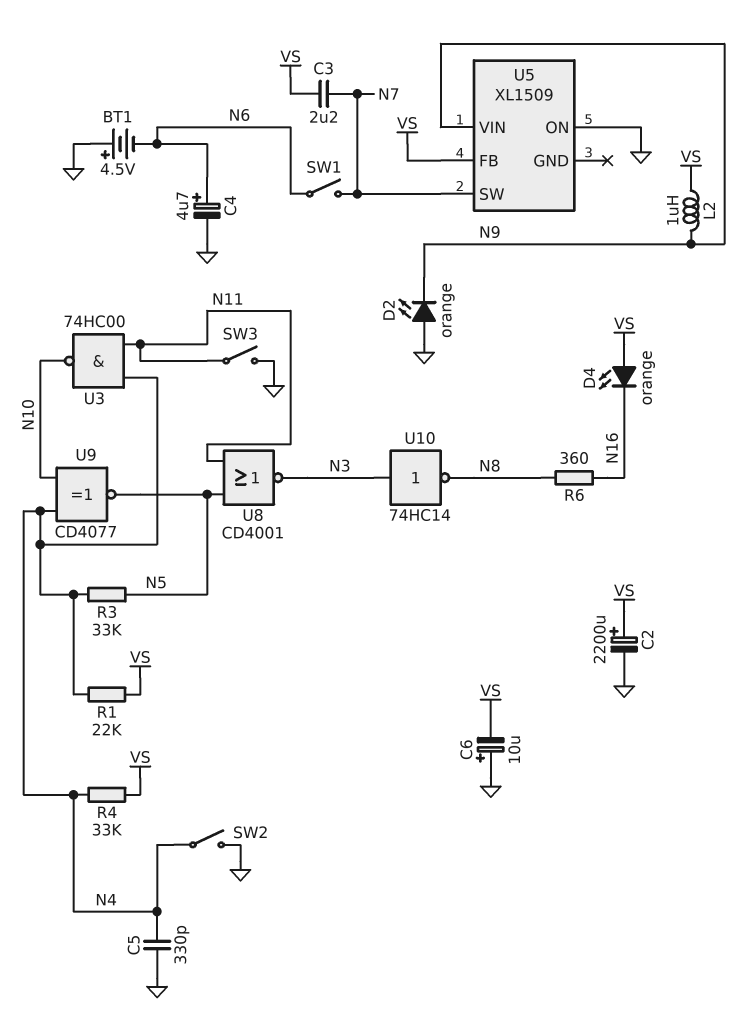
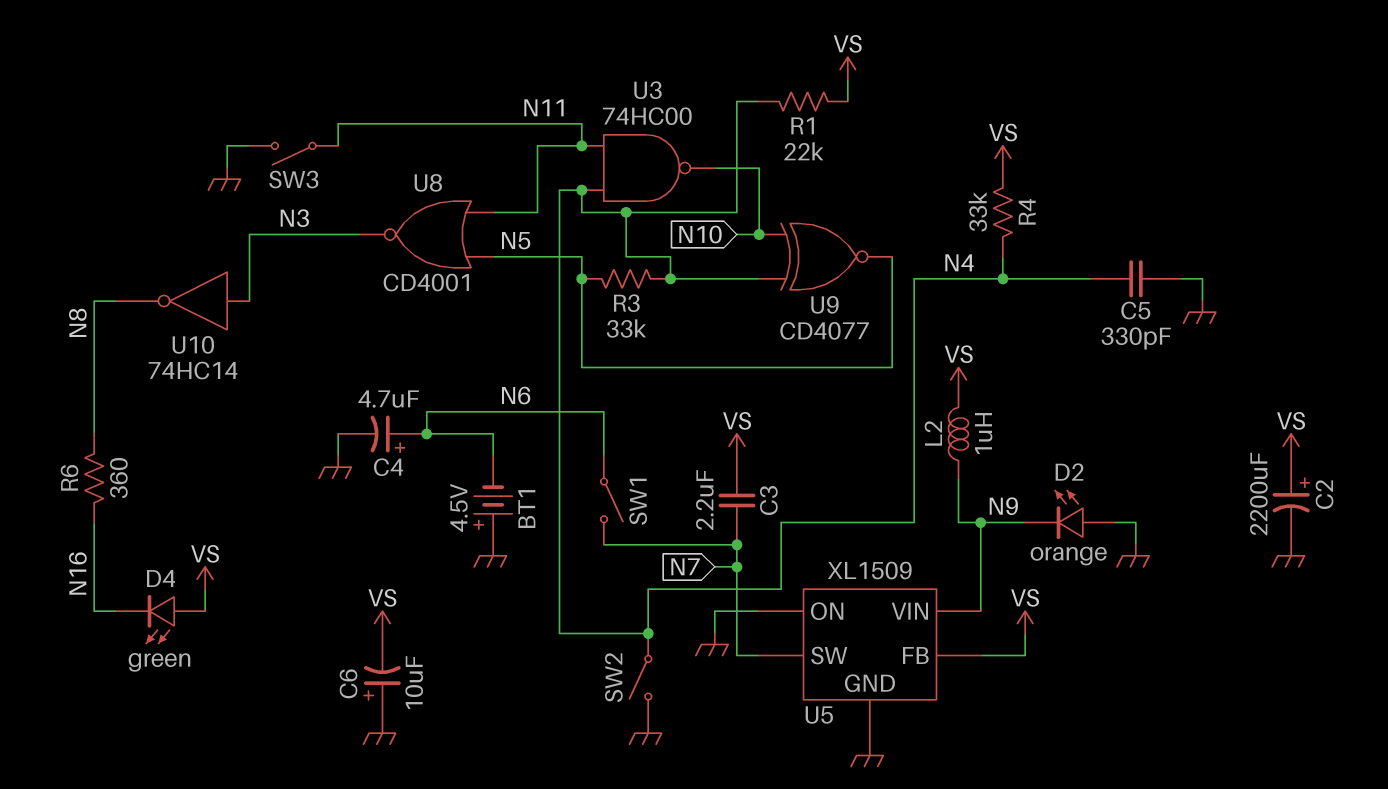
D4: LED orange (A VS, K N16) -> LED green (A VS, K N16)
U5 pin GND: none -> GND

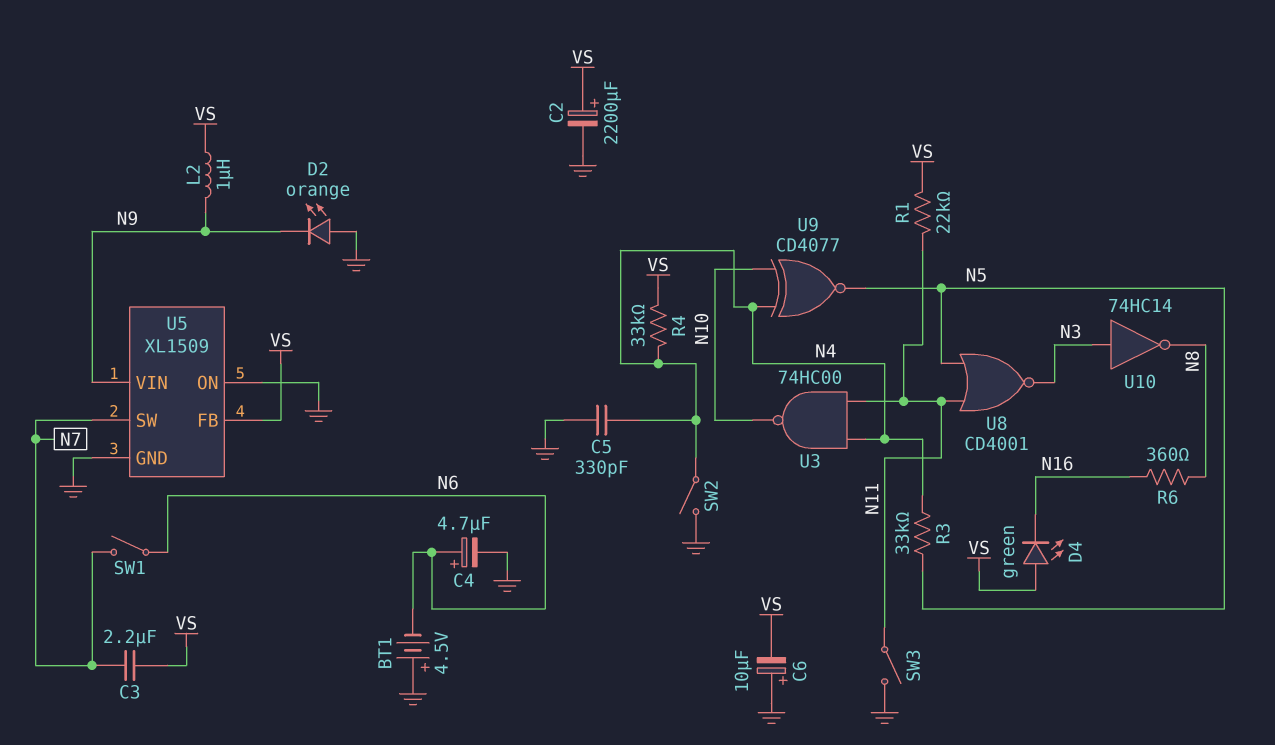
R1: 22k (N4, VS) -> 22k (N11, VS)

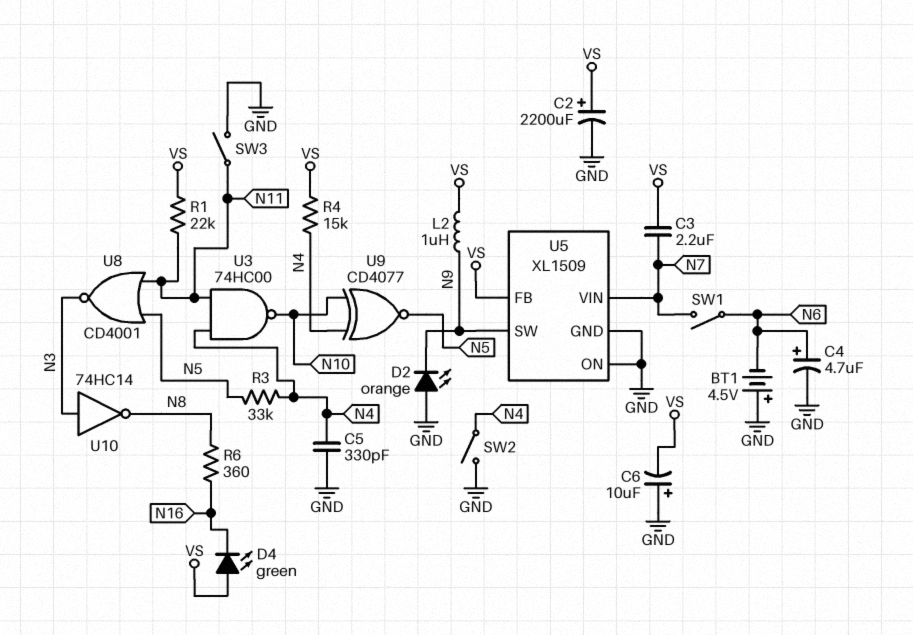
R4: 33k (N4, VS) -> 15k (N4, VS)
U5 pin SW: N7 -> N9
U5 pin VIN: N9 -> N7

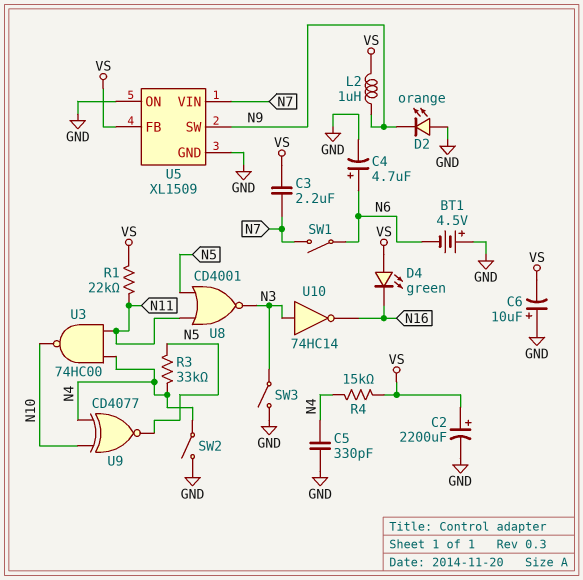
R6: 360 (N8, N16) -> none
SW3: switch (GND, N11) -> switch (GND, N3)
U10: NOT 74HC14 (in N3, out N8) -> NOT 74HC14 (in N3, out N16)

